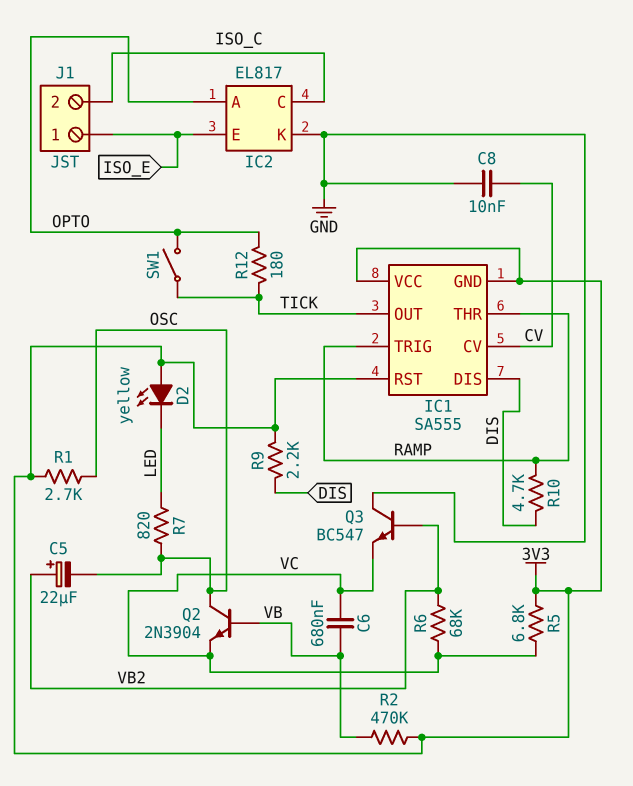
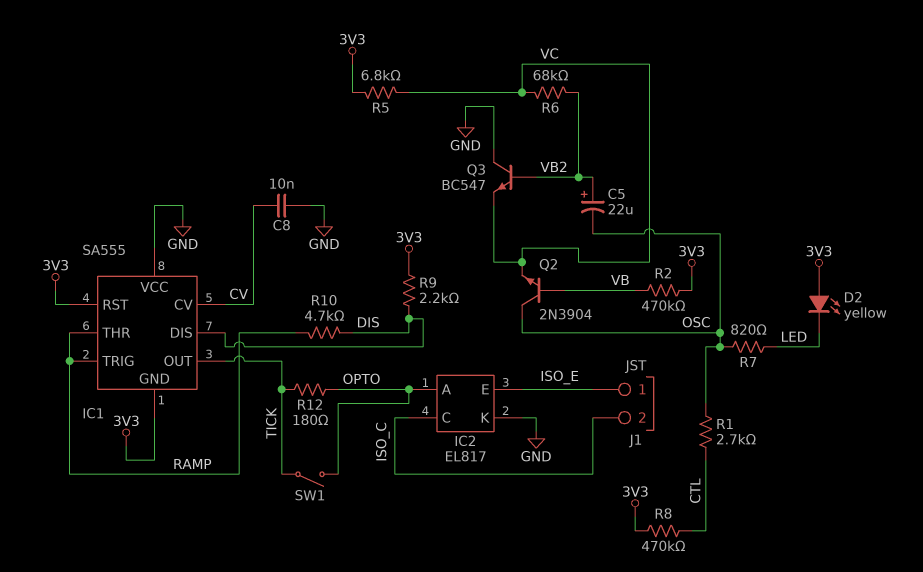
C6: 680nF (VB, VC) -> none
IC1 pin VCC: 3V3 -> GND
R1: 2.7k (3V3, OSC) -> 2.7k (CTL, OSC)
R8: none -> 470k (3V3, CTL)

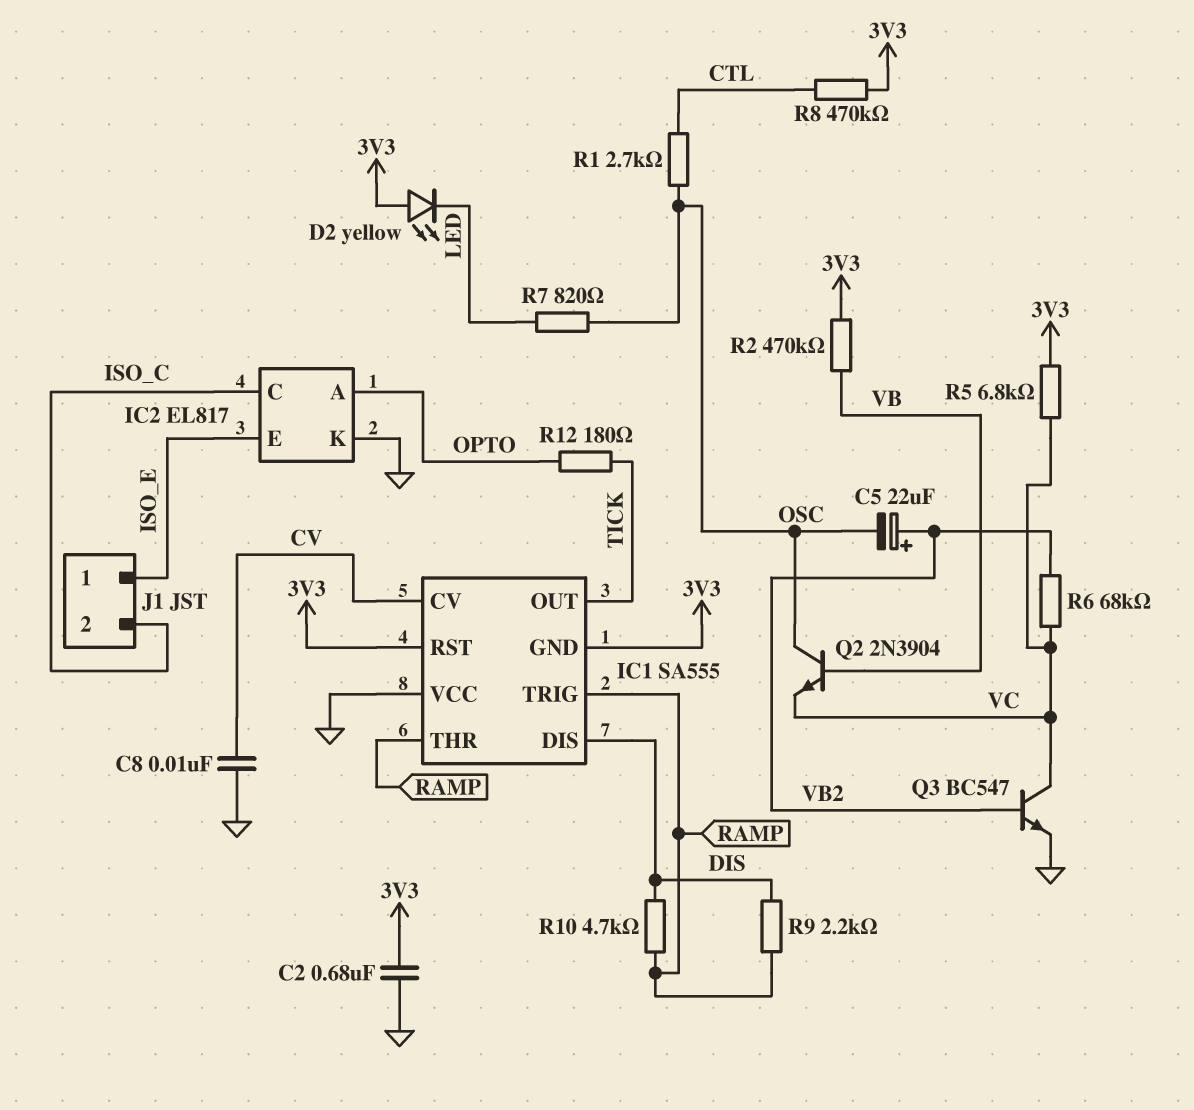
C2: none -> 680nF (3V3, GND)
Q3: NPN BC547 (B VB2, C GND, E VC) -> NPN BC547 (B VB2, C VC, E GND)
R9: 2.2k (3V3, DIS) -> 2.2k (DIS, RAMP)
SW1: switch (OPTO, TICK) -> none

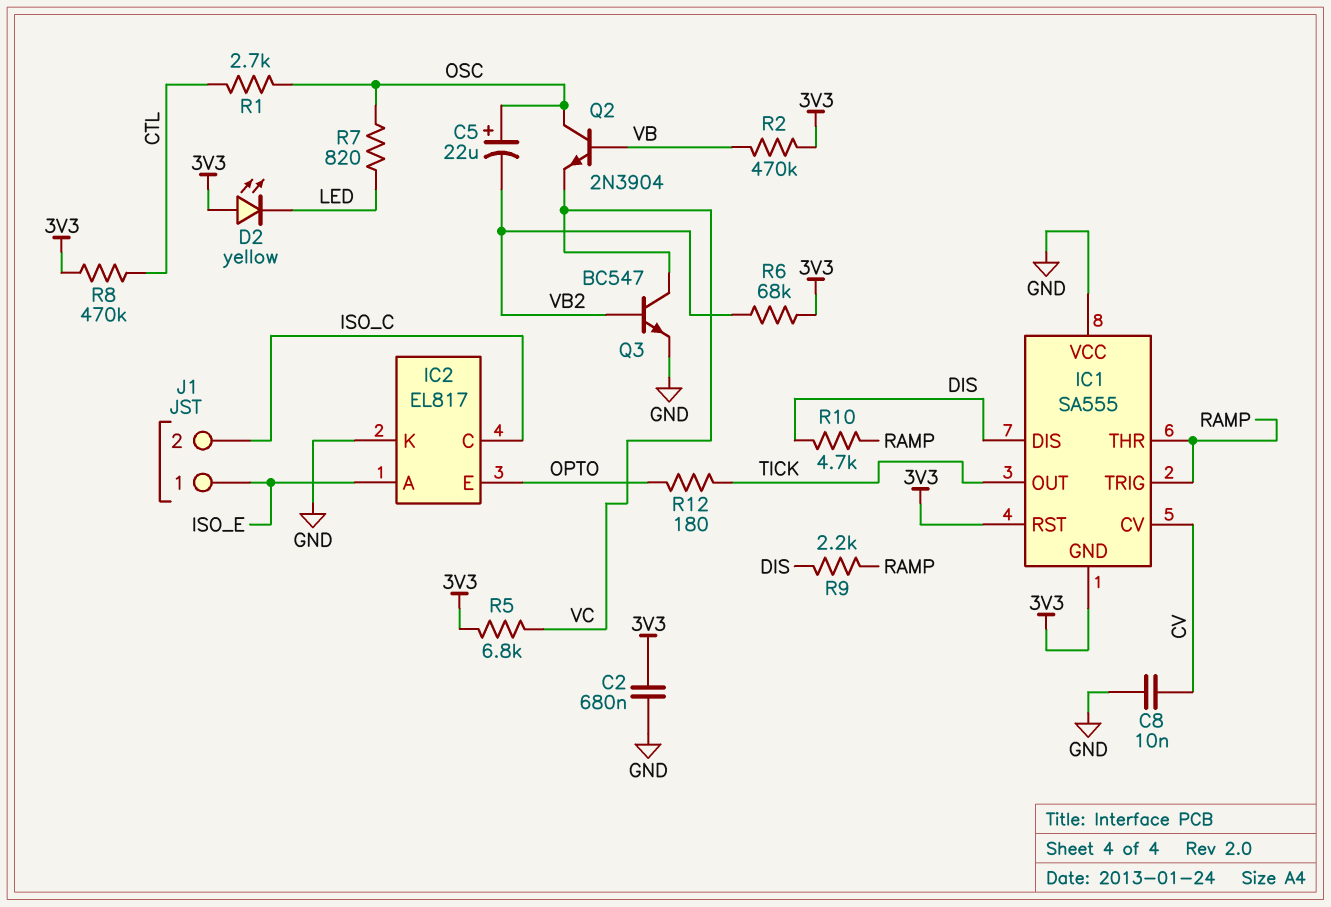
C5: 22uF (plus VB2, minus OSC) -> 22uF (plus OSC, minus VB2)
IC2 pin A: OPTO -> ISO_E
IC2 pin E: ISO_E -> OPTO
R6: 68k (VB2, VC) -> 68k (3V3, VB2)

